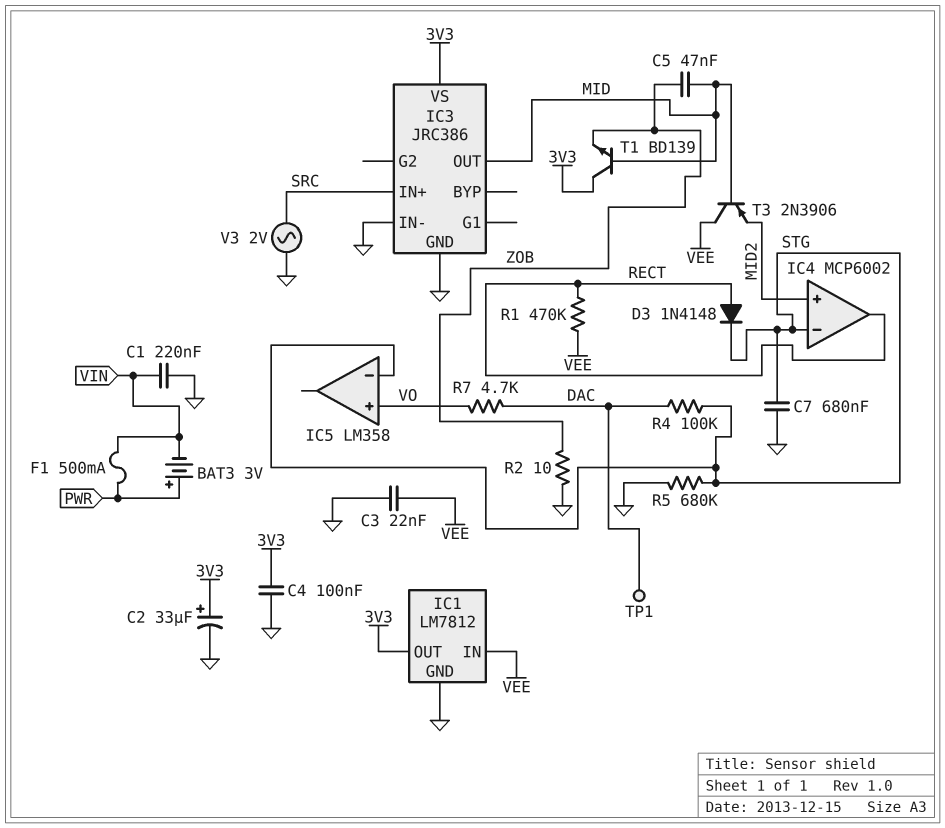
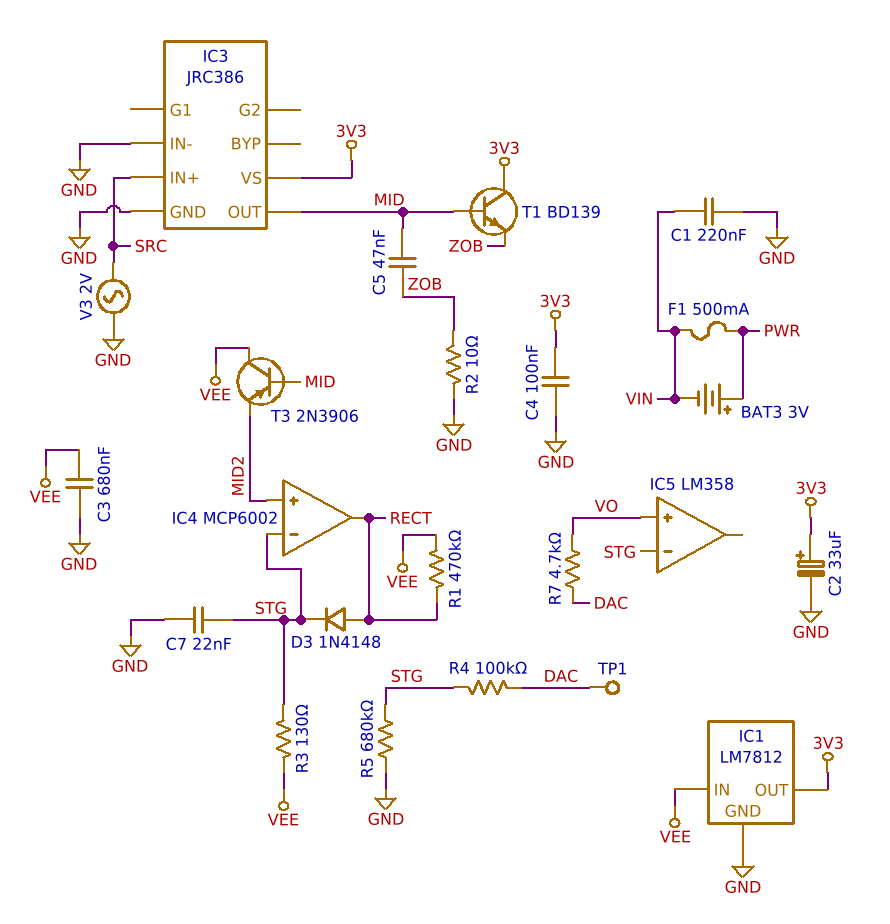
C3: 22nF (GND, VEE) -> 680nF (GND, VEE)
C7: 680nF (GND, STG) -> 22nF (GND, STG)
R3: none -> 130 (STG, VEE)

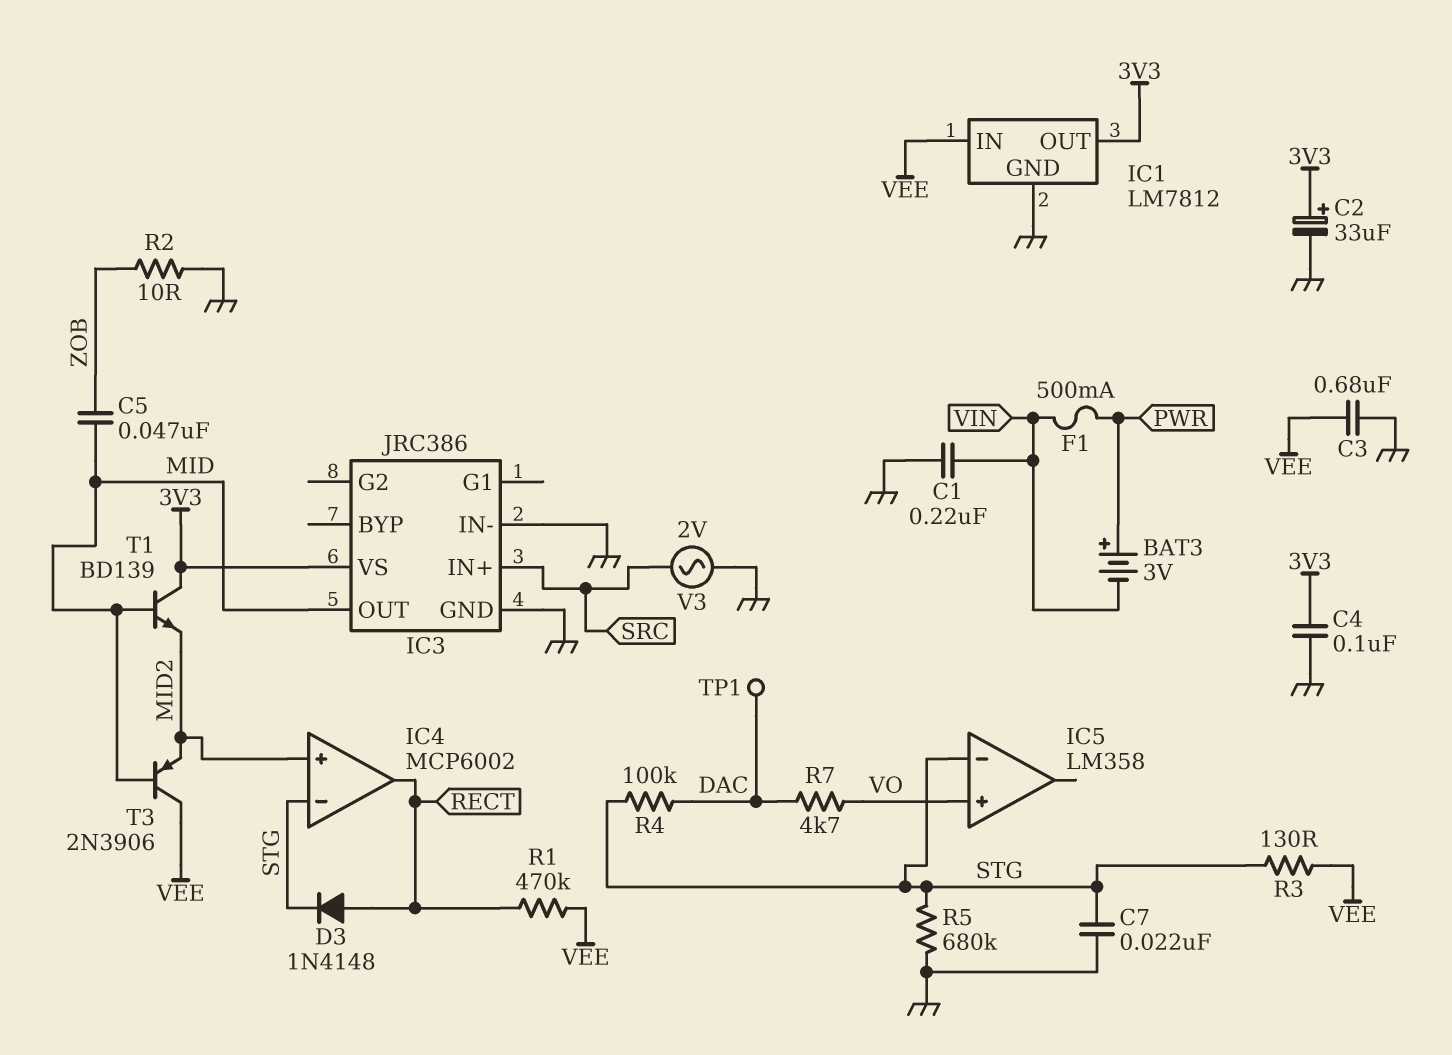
T1: NPN BD139 (B MID, C 3V3, E ZOB) -> NPN BD139 (B MID, C 3V3, E MID2)

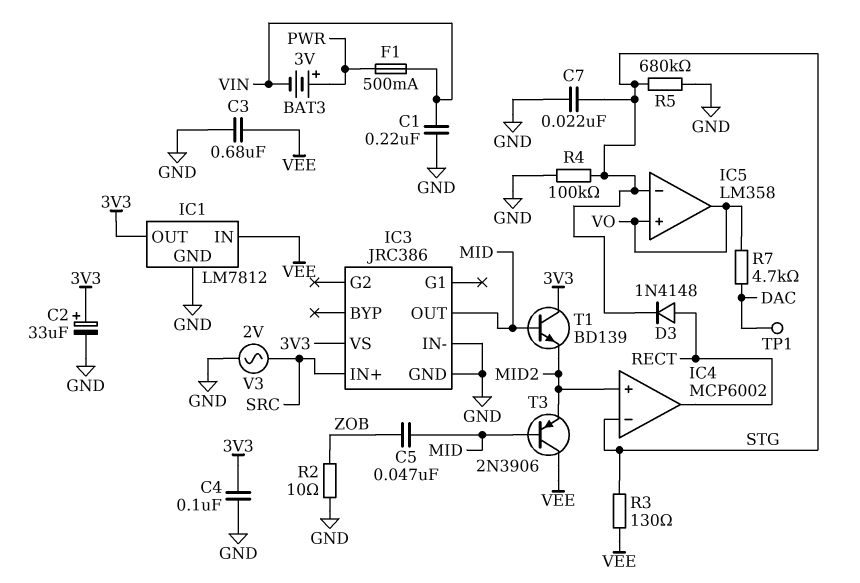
IC5 pin out: none -> VO
R1: 470k (RECT, VEE) -> none
R4: 100k (DAC, STG) -> 100k (GND, STG)

